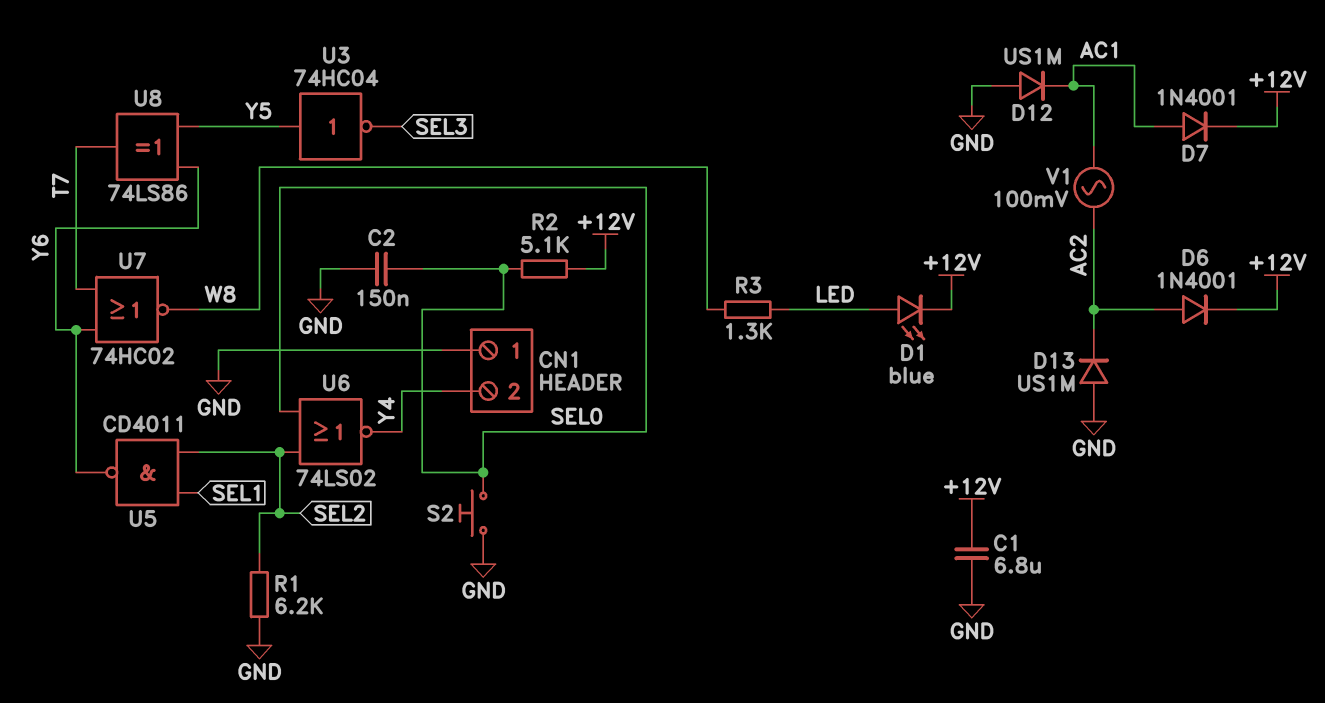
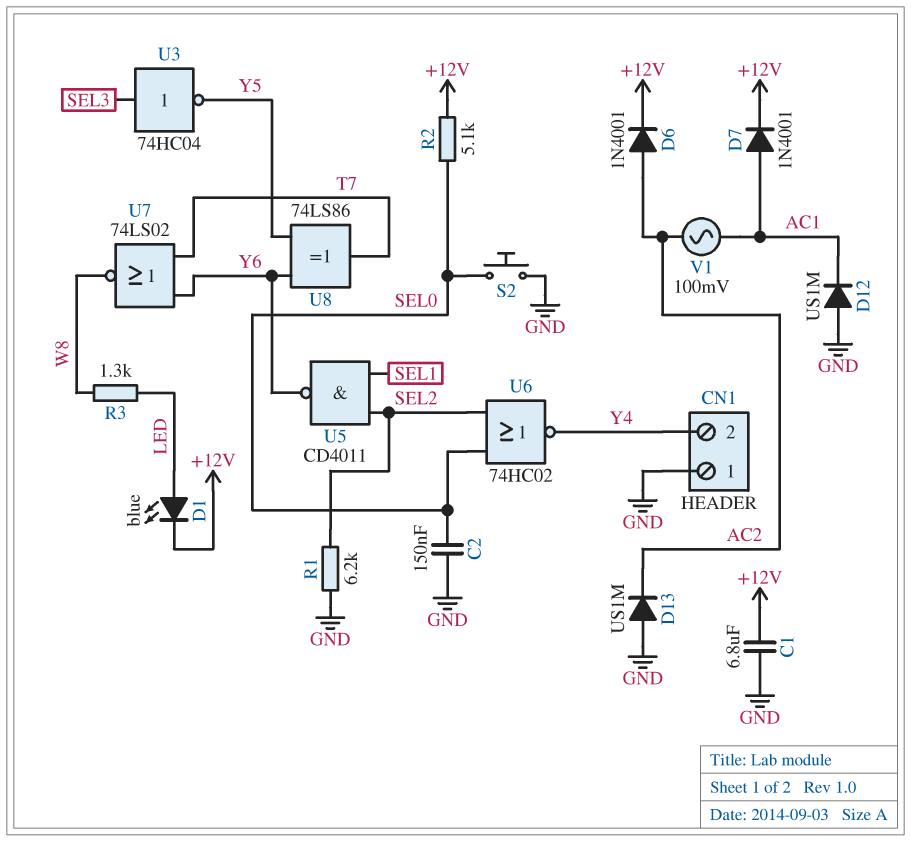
U3: NOT 74HC04 (in Y5, out SEL3) -> NOT 74HC04 (in SEL3, out Y5)
U6: NOR 74LS02 (in SEL0, in SEL2, out Y4) -> NOR 74HC02 (in SEL0, in SEL2, out Y4)
U7: NOR 74HC02 (in T7, in Y6, out W8) -> NOR 74LS02 (in T7, in Y6, out W8)

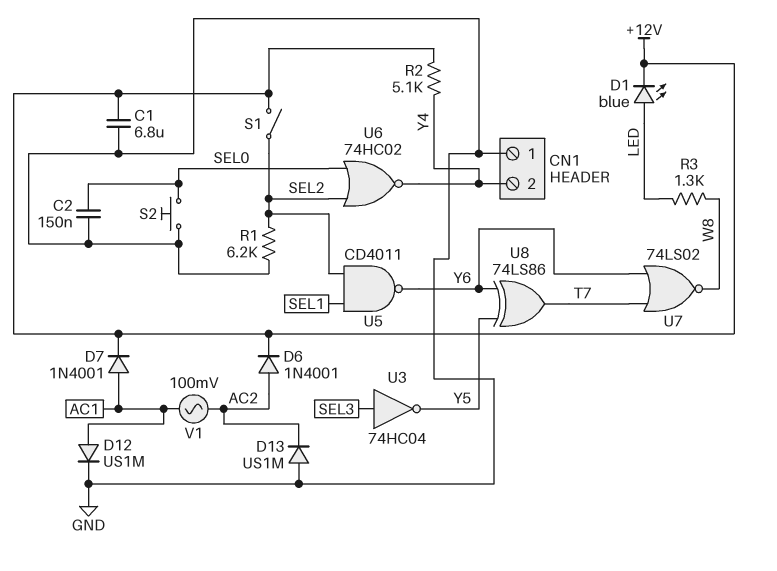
D12: diode US1M (A GND, K AC1) -> diode US1M (A AC1, K GND)
R2: 5.1k (+12V, SEL0) -> 5.1k (+12V, Y4)
S1: none -> switch (+12V, SEL2)

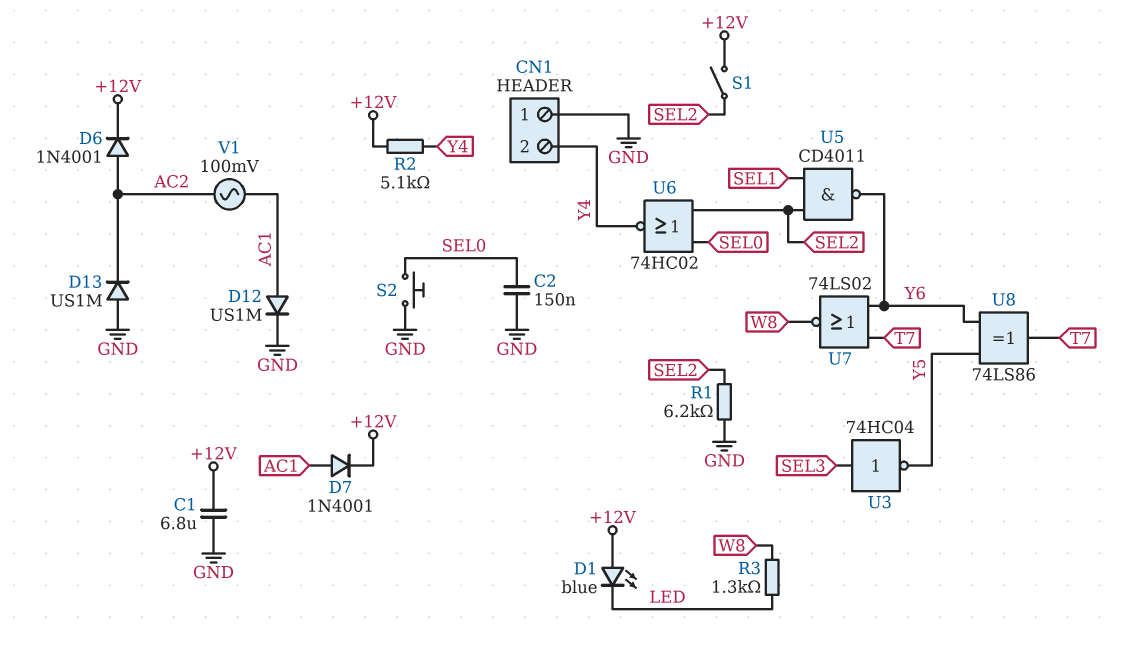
D1: LED blue (A LED, K +12V) -> LED blue (A +12V, K LED)

